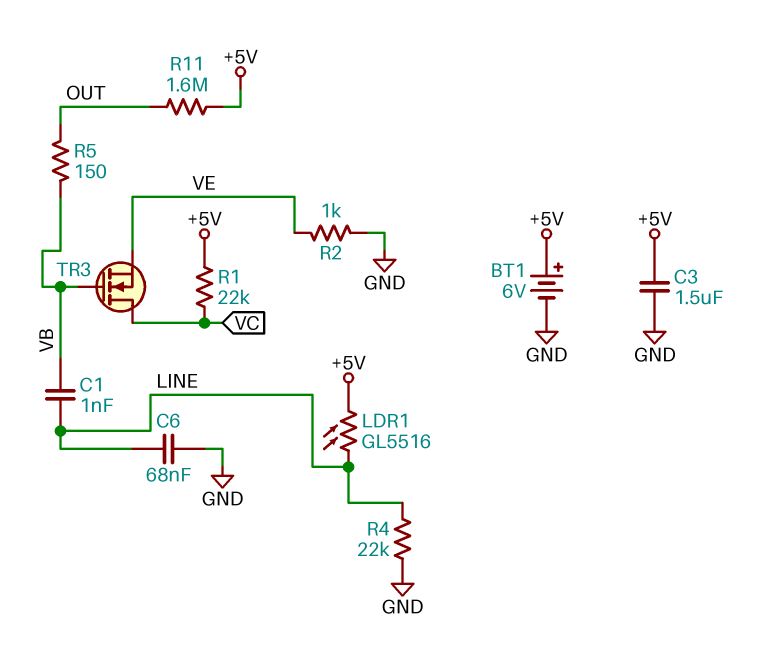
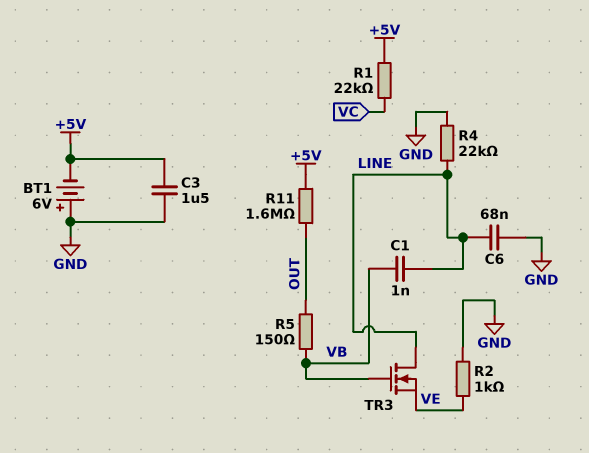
BT1: 6V (plus +5V, minus GND) -> 6V (plus GND, minus +5V)
LDR1: GL5516 (+5V, LINE) -> none
TR3: NMOS (G VB, D VC, S VE) -> NMOS (G VB, D LINE, S VE)

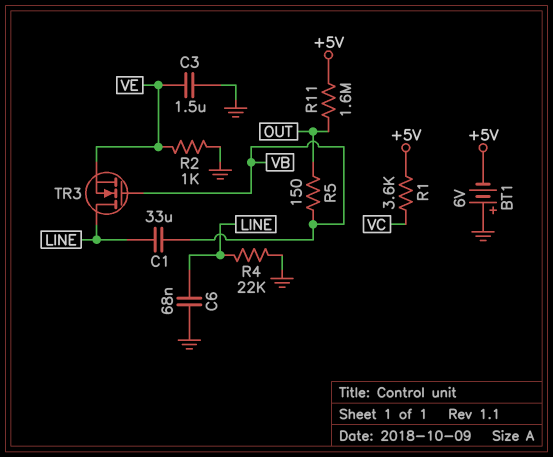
C1: 1nF (LINE, VB) -> 33uF (LINE, VB)
C3: 1.5uF (+5V, GND) -> 1.5uF (GND, VE)
R1: 22k (+5V, VC) -> 3.6k (+5V, VC)

